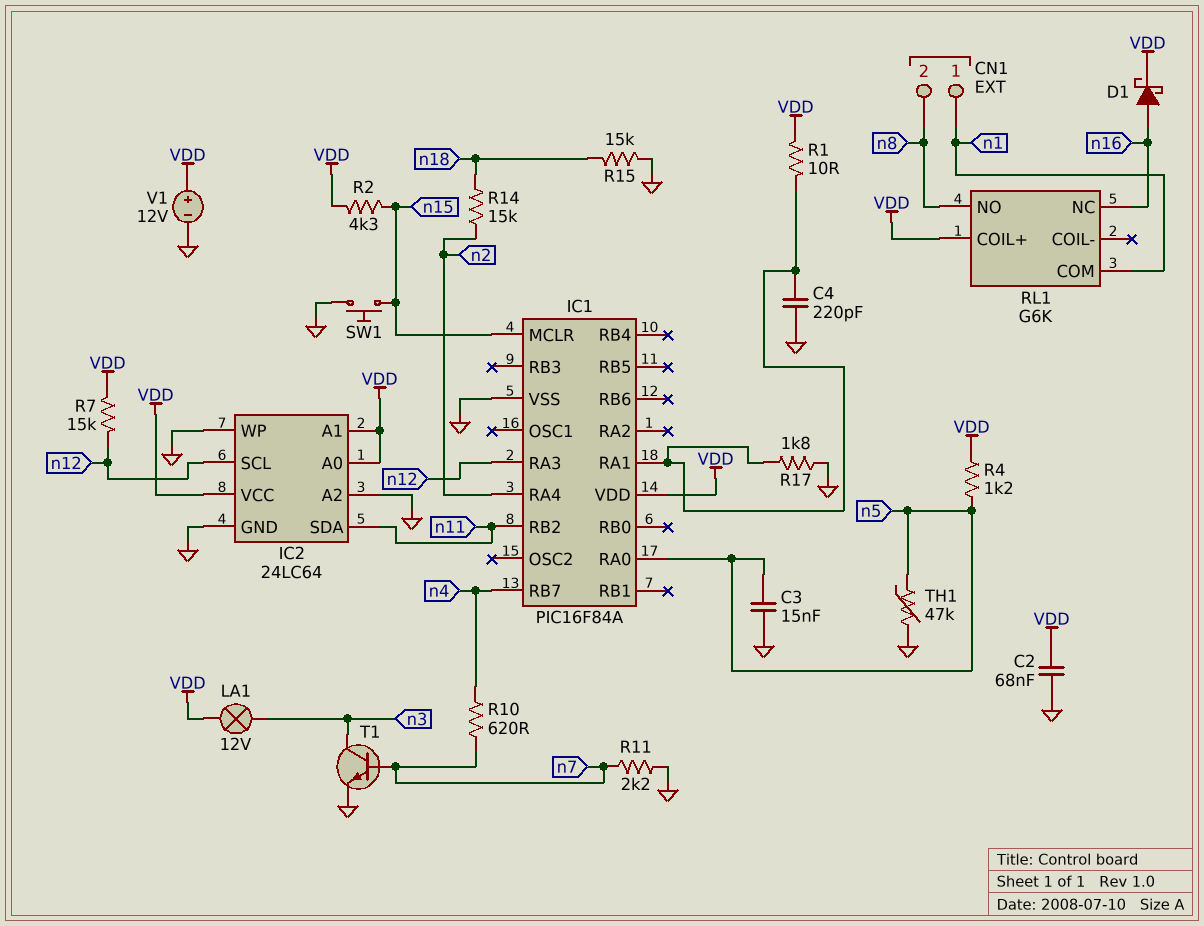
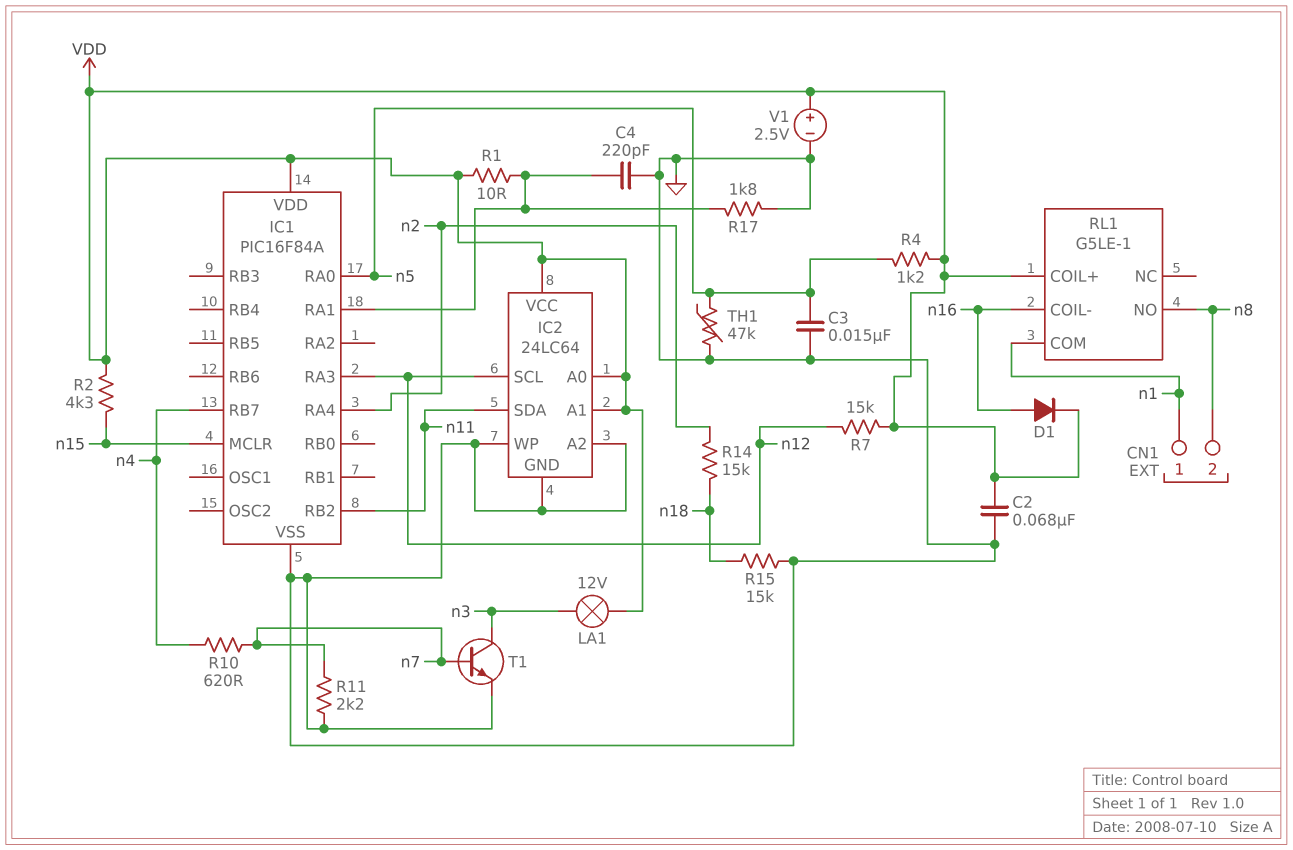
D1: schottky (A n16, K VDD) -> diode (A n16, K VDD)
RL1: G6K -> G5LE-1
RL1 pin COIL-: none -> n16
RL1 pin NC: n16 -> none
SW1: button (GND, n15) -> none
V1: 12V (plus VDD, minus GND) -> 2.5V (plus VDD, minus GND)

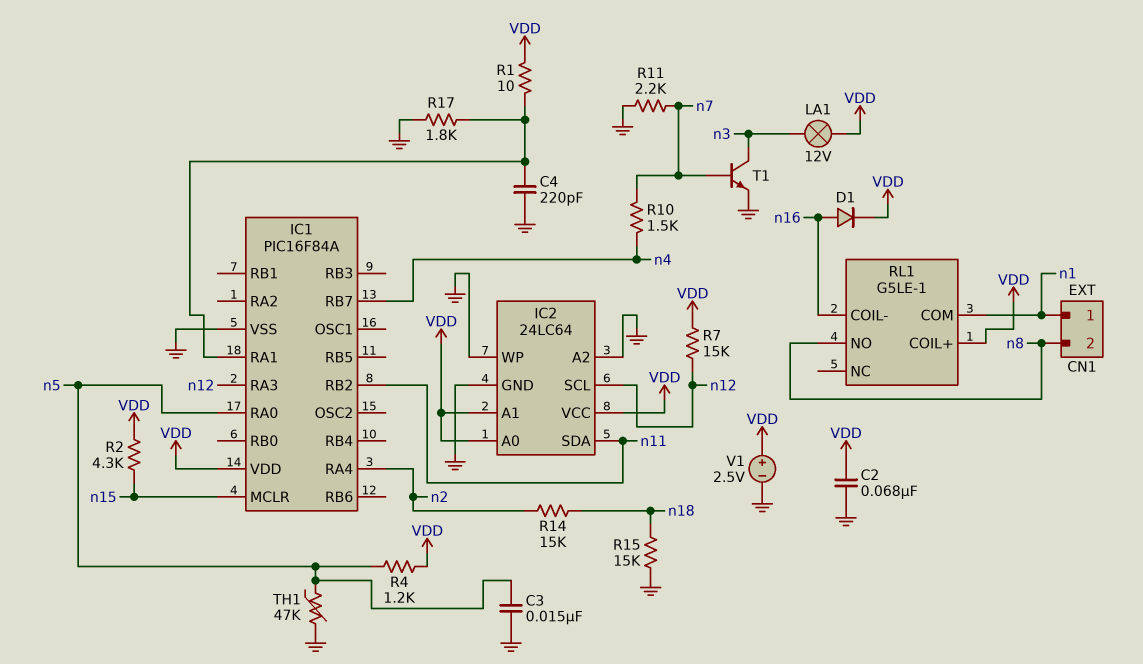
R10: 620 (n4, n7) -> 1.5k (n4, n7)

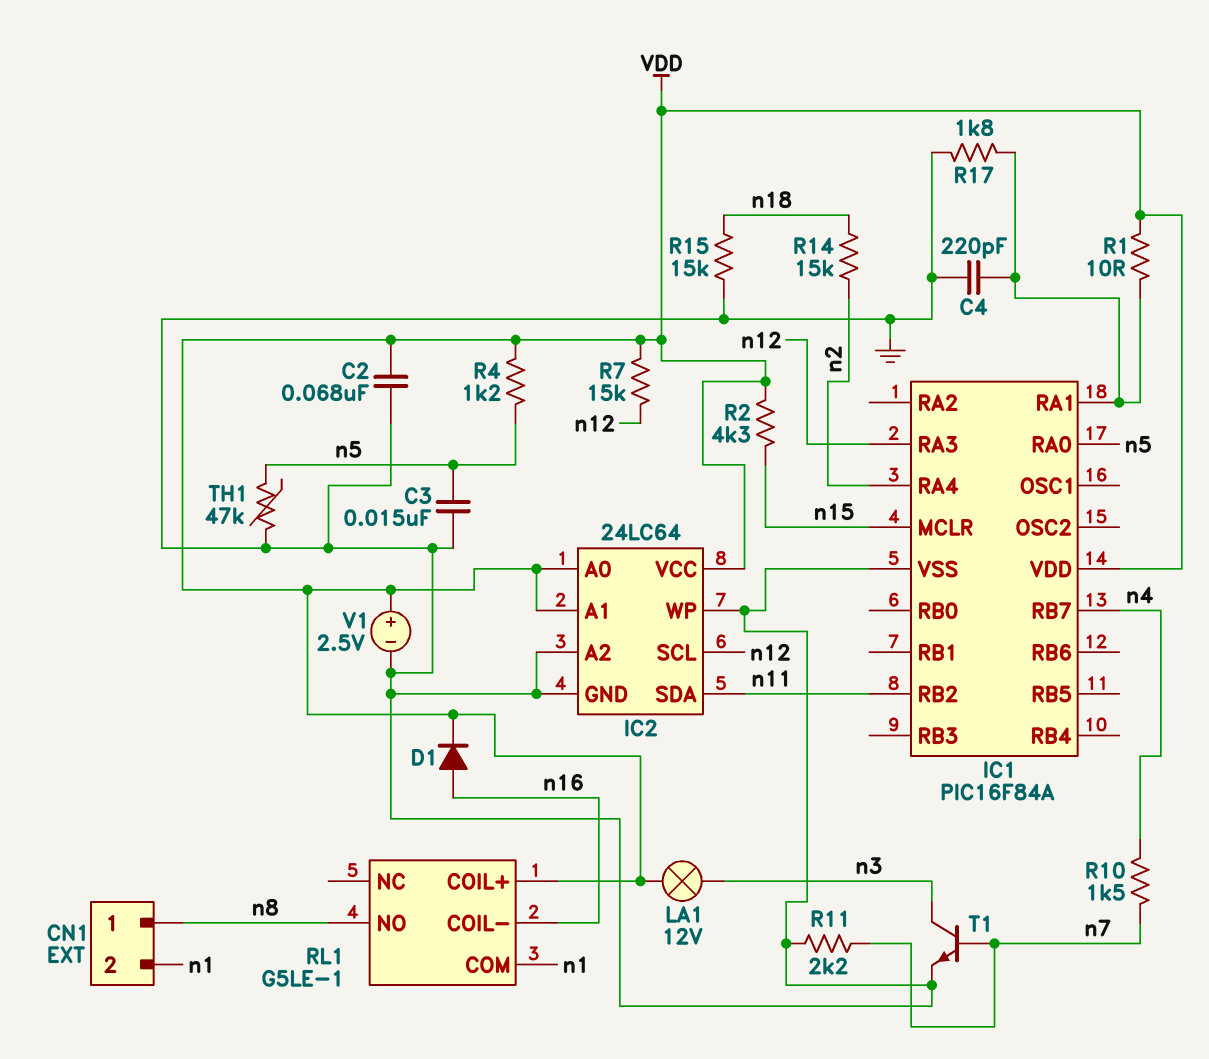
CN1 pin 1: n1 -> n8
CN1 pin 2: n8 -> n1

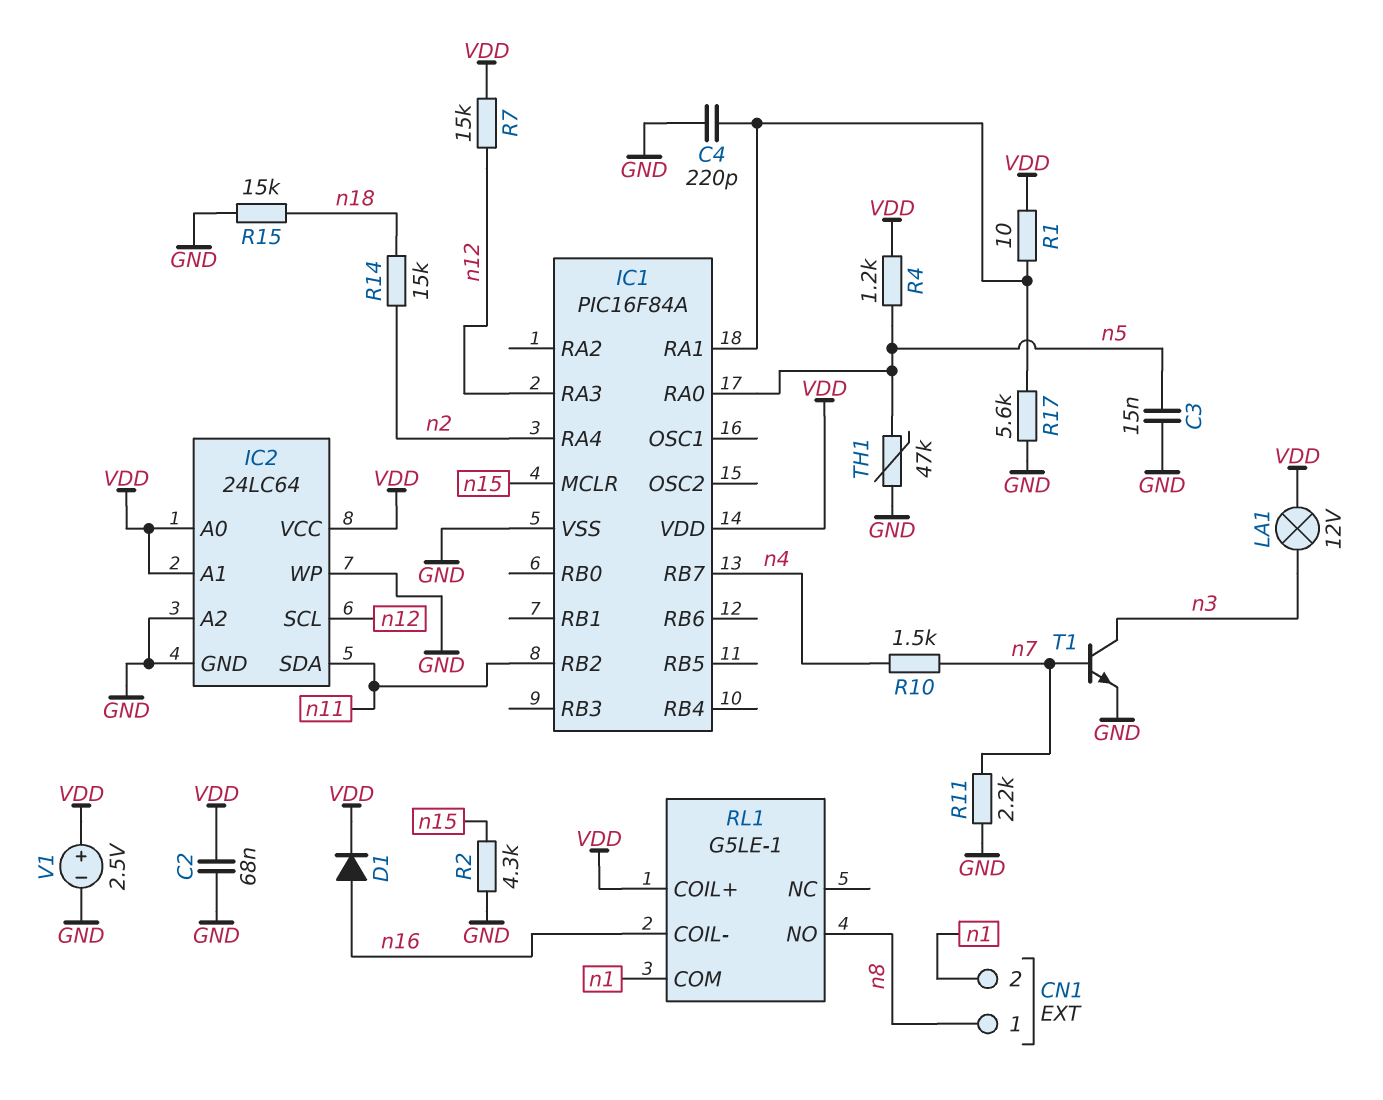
R2: 4.3k (VDD, n15) -> 4.3k (GND, n15)
R17: 1.8k (GND, IC1/RA1) -> 5.6k (GND, IC1/RA1)

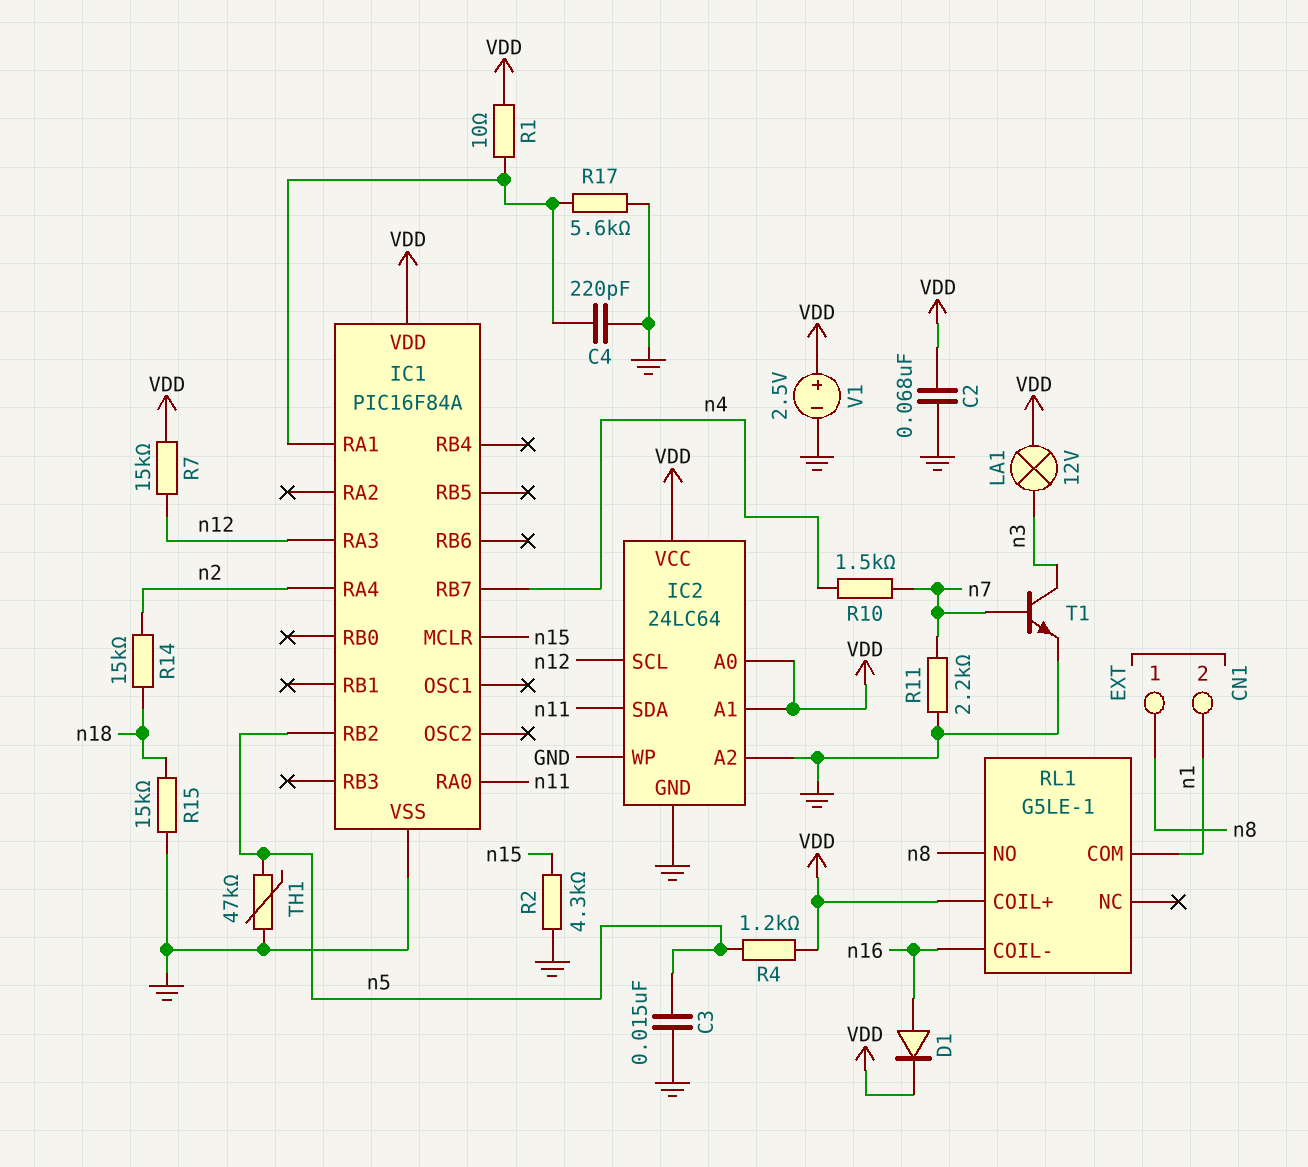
IC1 pin RA0: n5 -> n11
IC1 pin RB2: n11 -> n5

